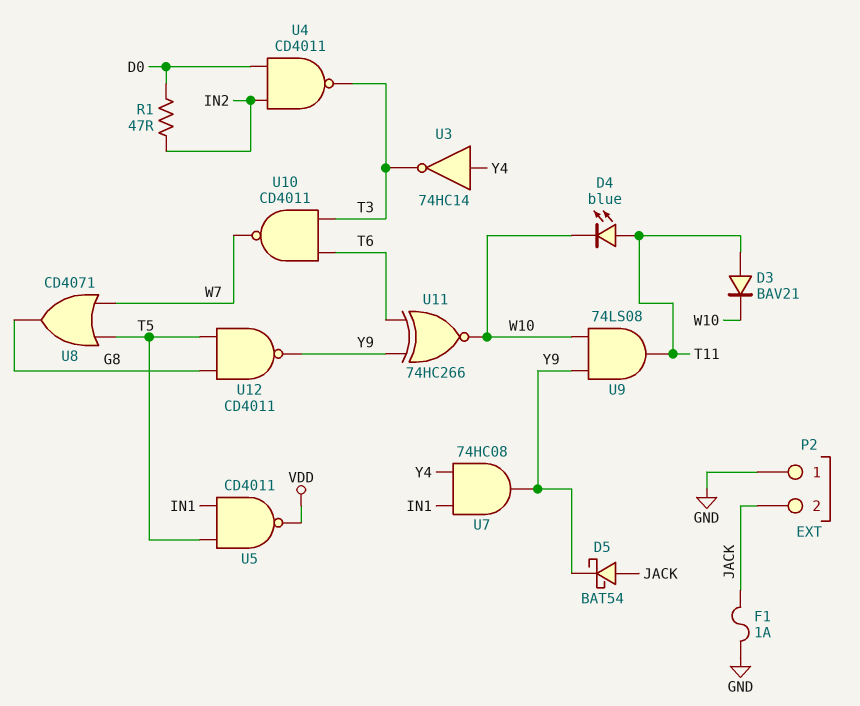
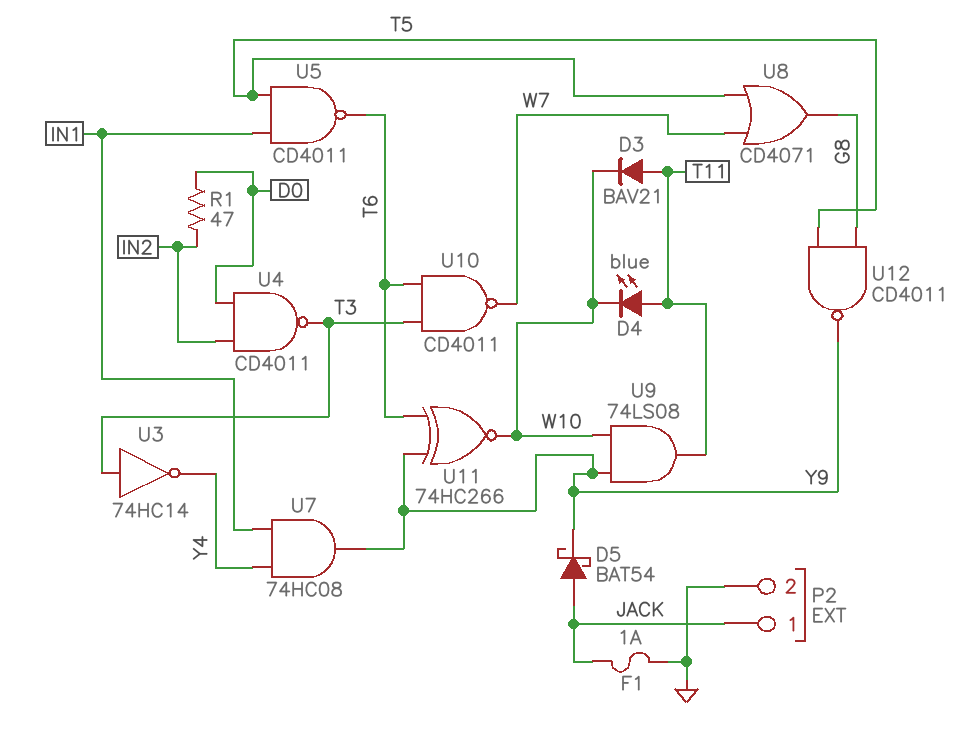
P2 pin 1: GND -> JACK
P2 pin 2: JACK -> GND
U3: NOT 74HC14 (in Y4, out T3) -> NOT 74HC14 (in T3, out Y4)
U5: NAND CD4011 (in IN1, in T5, out VDD) -> NAND CD4011 (in IN1, in T5, out T6)

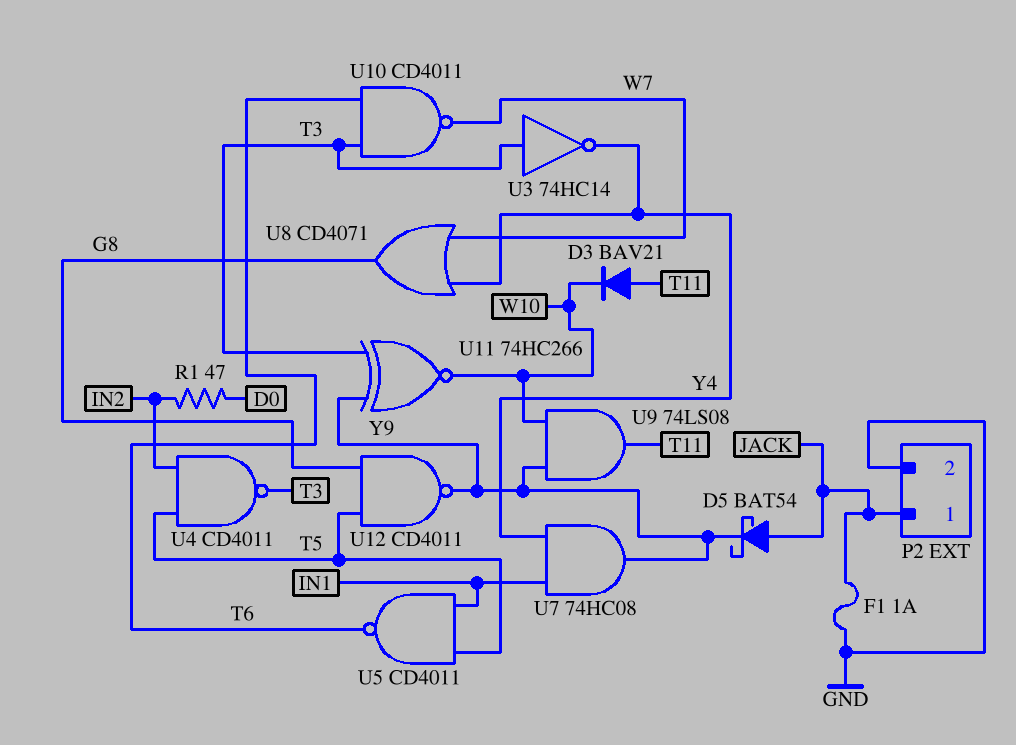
D4: LED blue (A T11, K W10) -> none
U4: NAND CD4011 (in D0, in IN2, out T3) -> NAND CD4011 (in IN2, in T5, out T3)
U8: OR CD4071 (in T5, in W7, out G8) -> OR CD4071 (in W7, in Y4, out G8)
U11: XNOR 74HC266 (in T6, in Y9, out W10) -> XNOR 74HC266 (in T3, in Y9, out W10)

